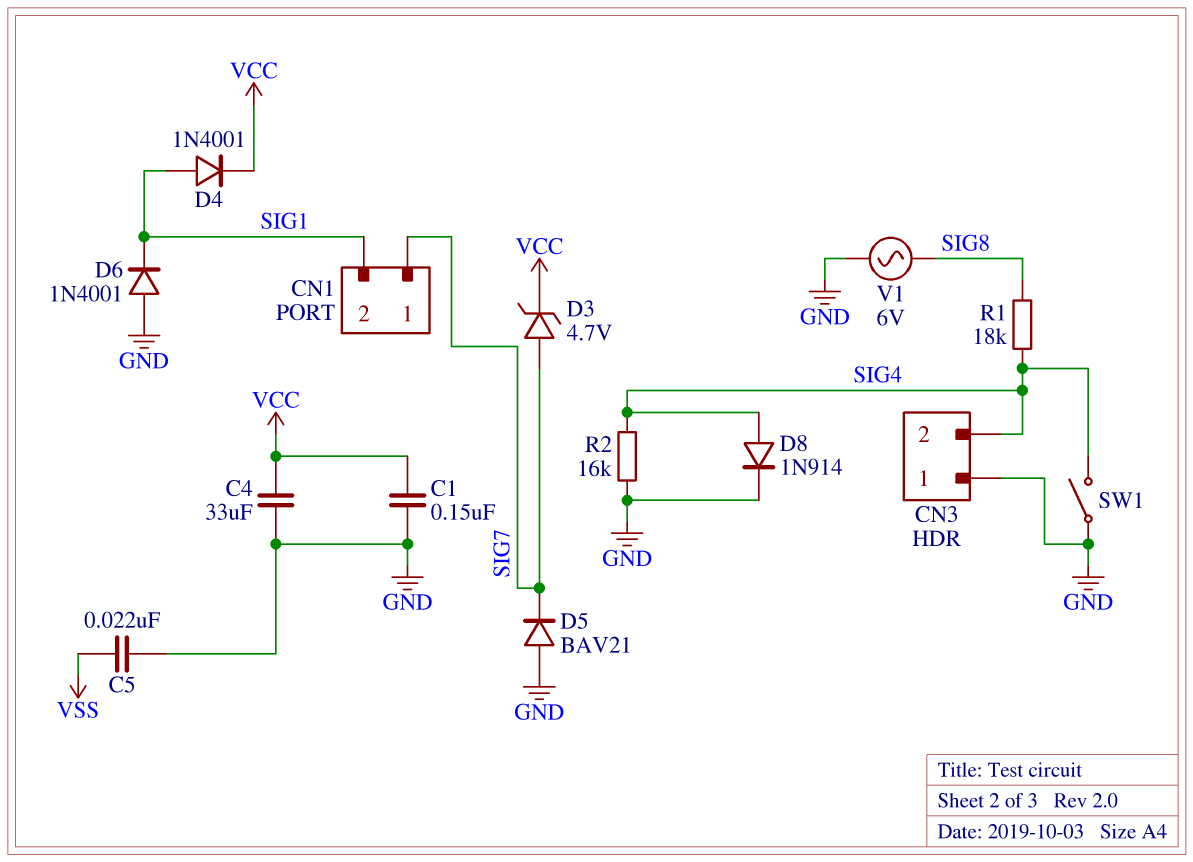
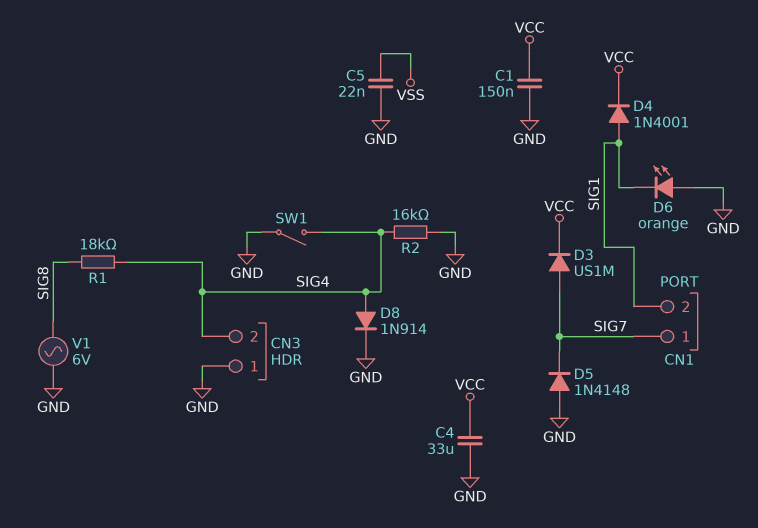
D3: zener 4.7V (A SIG7, K VCC) -> diode US1M (A SIG7, K VCC)
D5: diode BAV21 (A GND, K SIG7) -> diode 1N4148 (A GND, K SIG7)
D6: diode 1N4001 (A GND, K SIG1) -> LED orange (A GND, K SIG1)

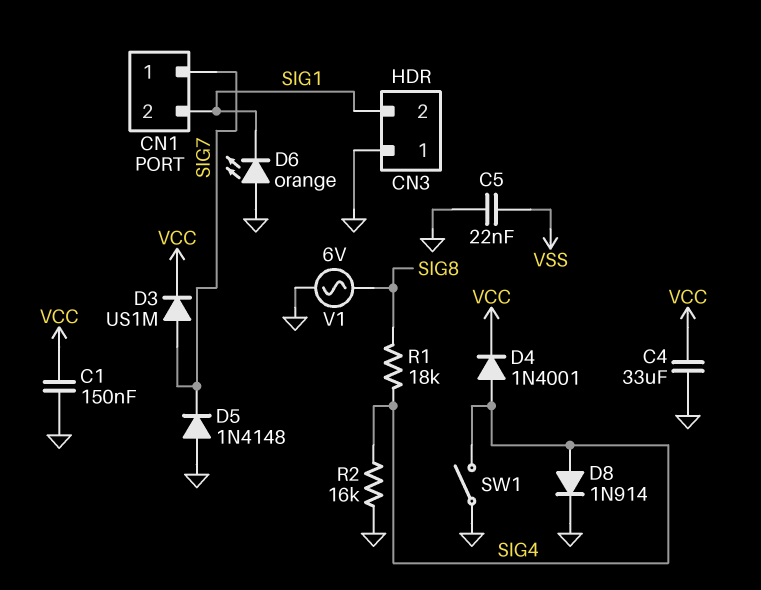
CN3 pin 2: SIG4 -> SIG1
D4: diode 1N4001 (A SIG1, K VCC) -> diode 1N4001 (A SIG4, K VCC)

